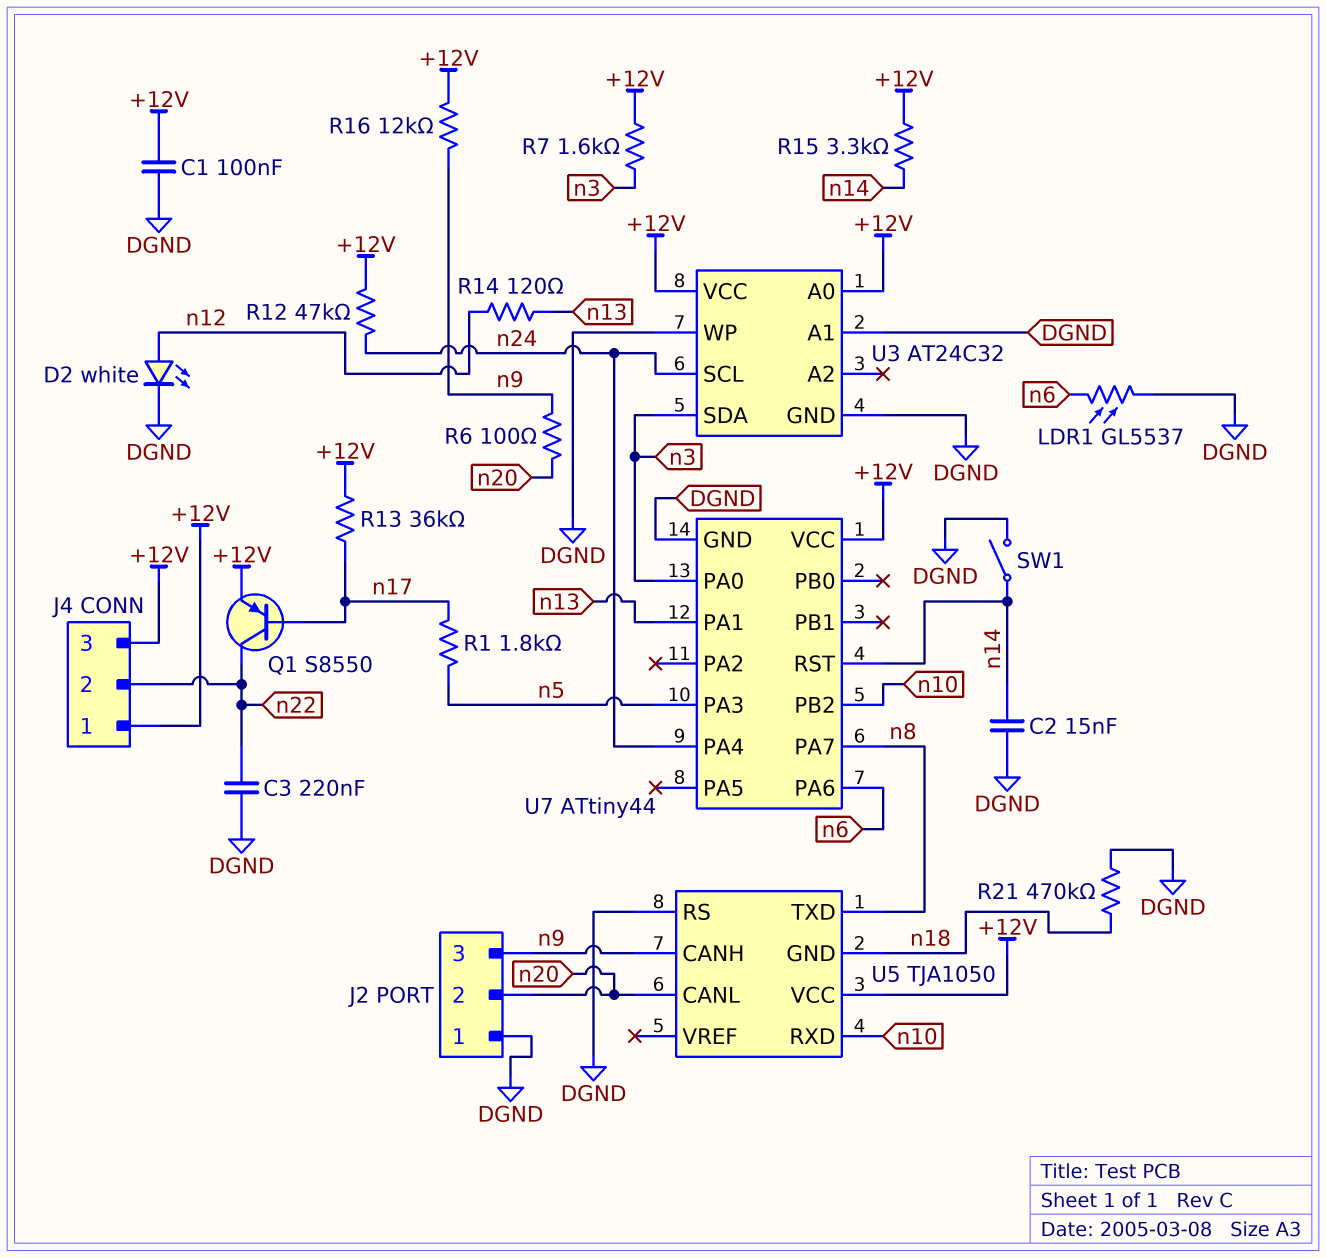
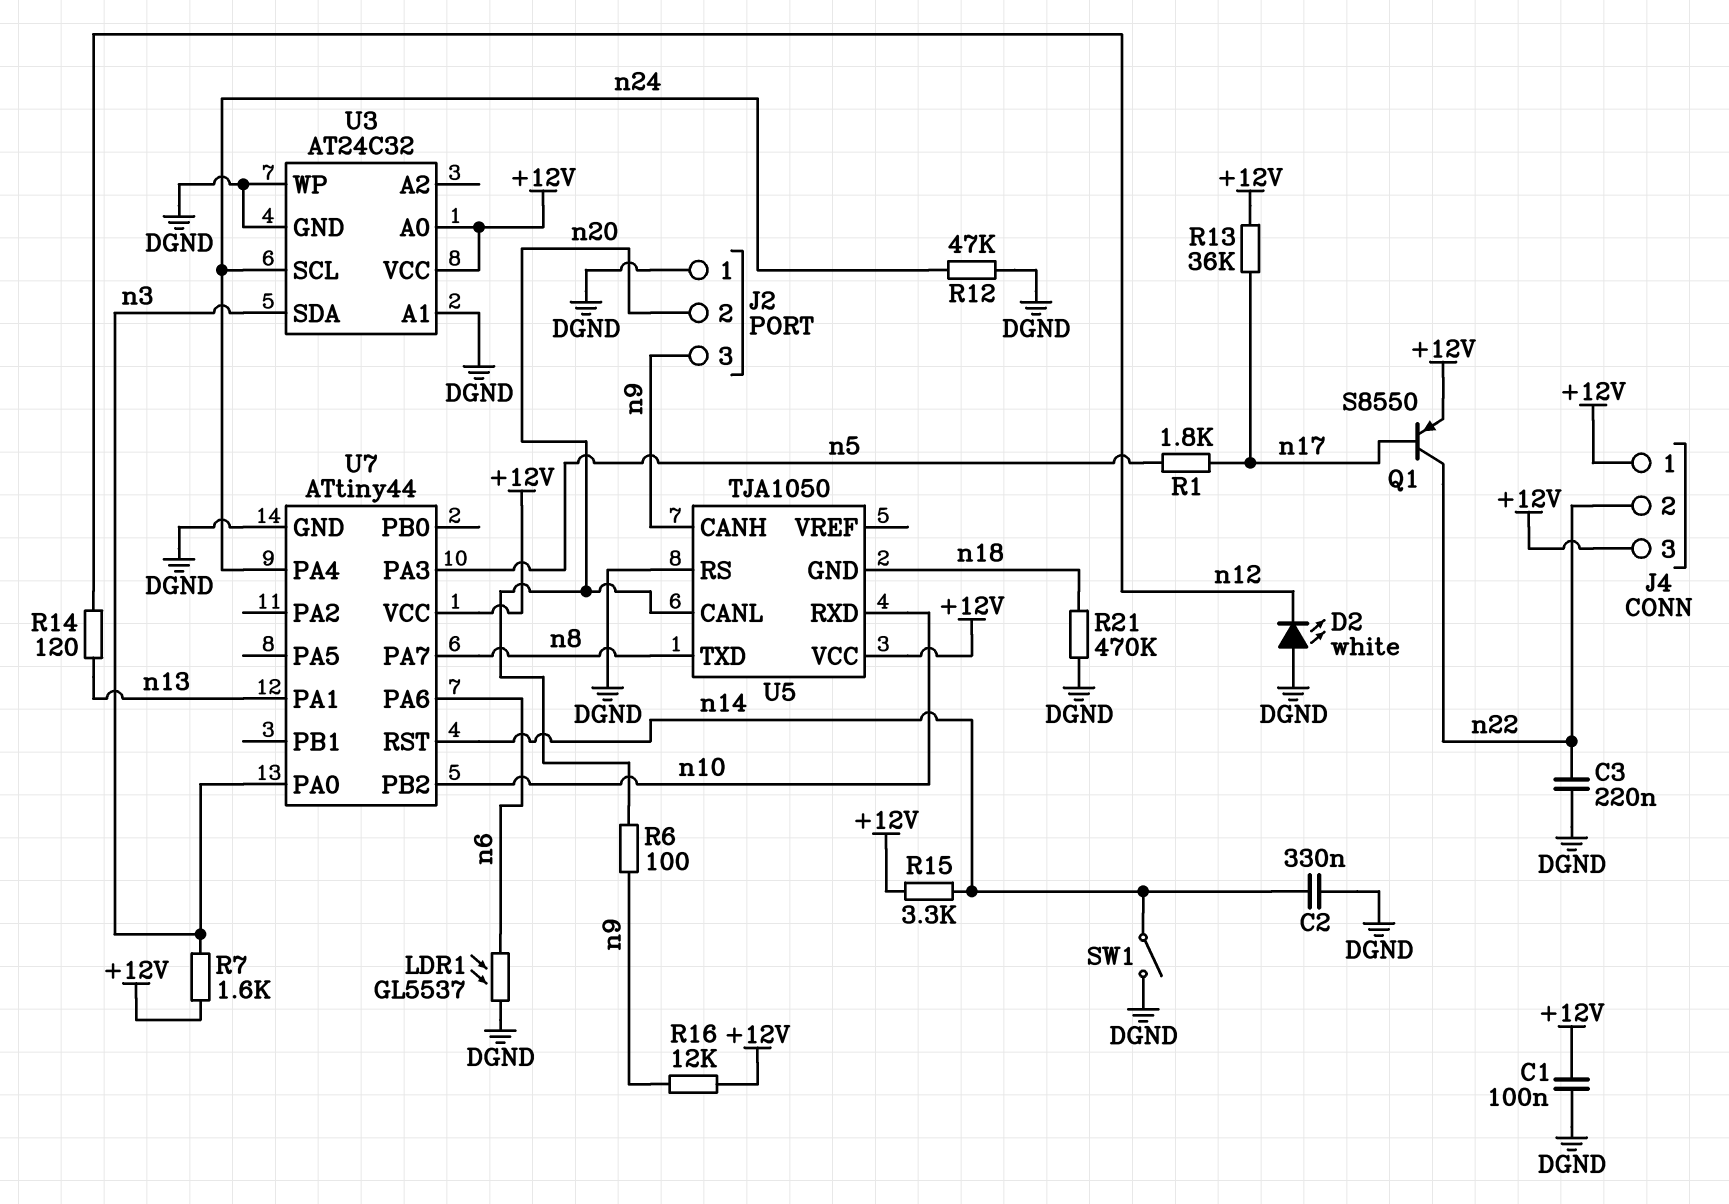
C2: 15nF (DGND, n14) -> 330nF (DGND, n14)
D2: LED white (A n12, K DGND) -> LED white (A DGND, K n12)
R12: 47k (+12V, n24) -> 47k (DGND, n24)

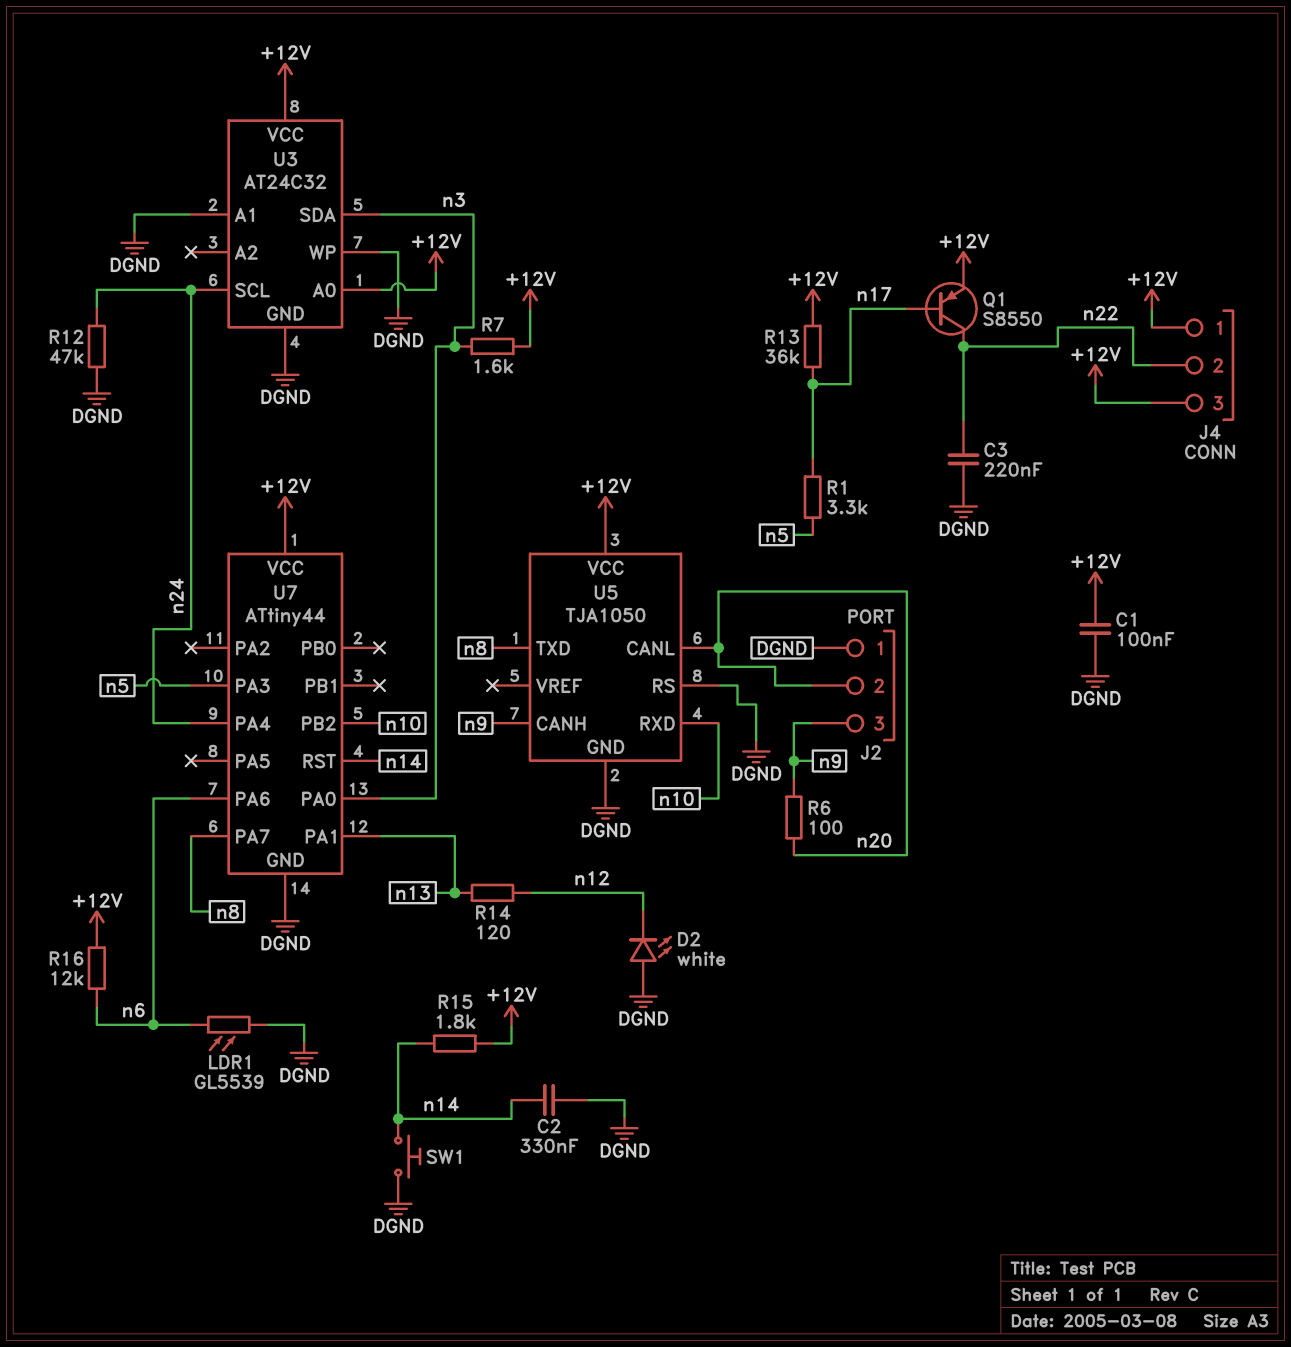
LDR1: GL5537 (DGND, n6) -> GL5539 (DGND, n6)
R1: 1.8k (n5, n17) -> 3.3k (n5, n17)
R15: 3.3k (+12V, n14) -> 1.8k (+12V, n14)
R16: 12k (+12V, n9) -> 12k (+12V, n6)
R21: 470k (DGND, n18) -> none
SW1: switch (DGND, n14) -> button (DGND, n14)
U5 pin GND: n18 -> DGND

